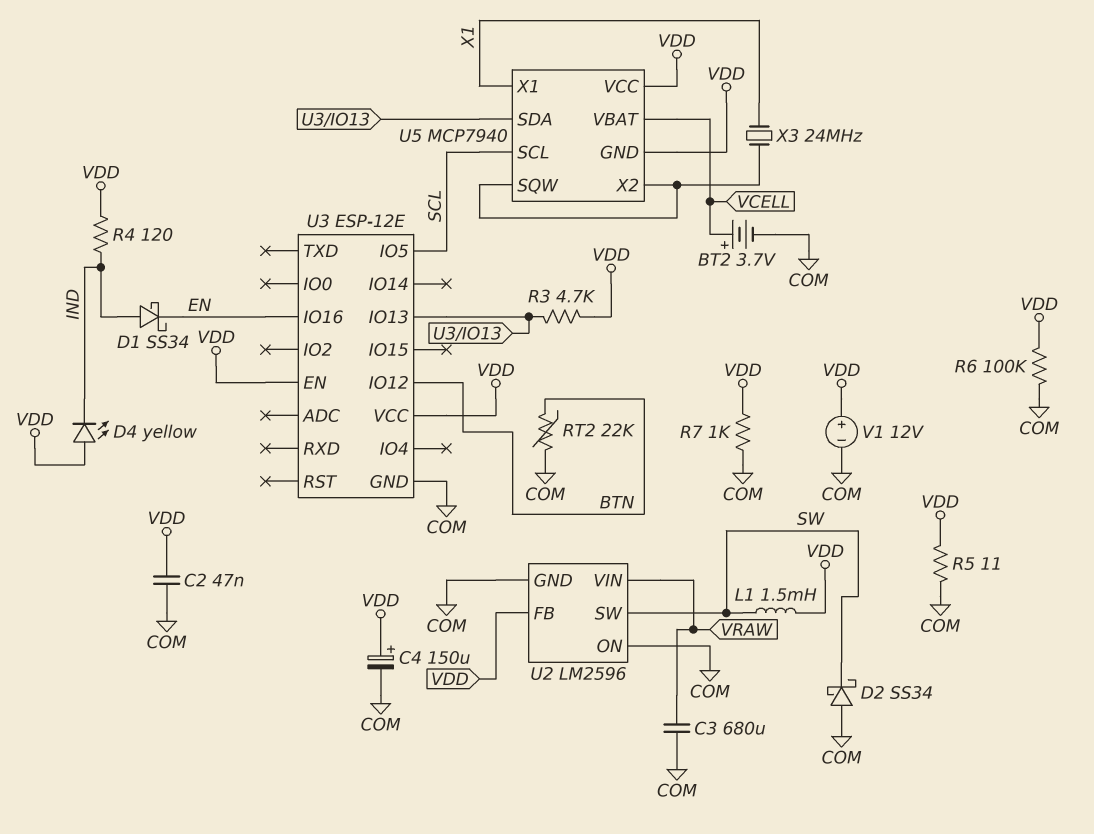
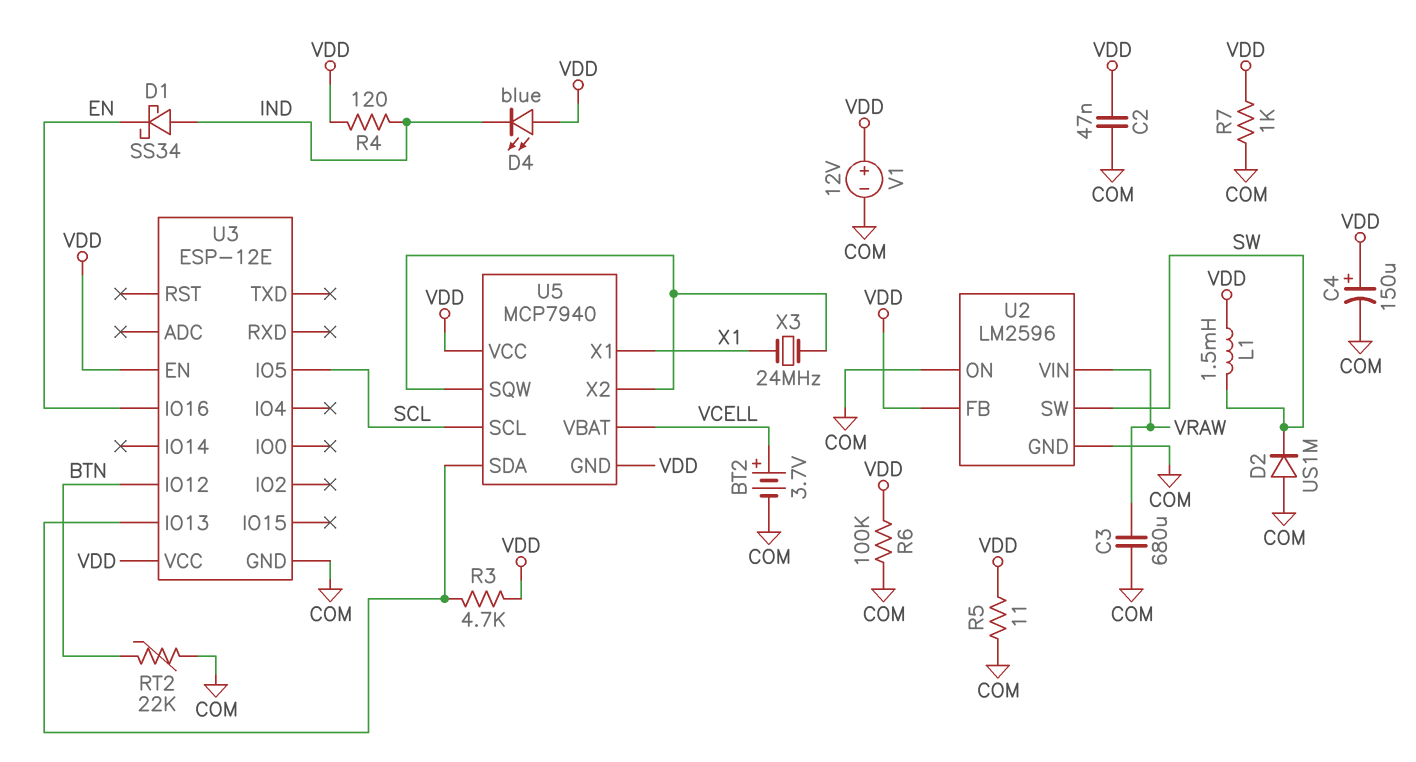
D2: schottky SS34 (A COM, K SW) -> diode US1M (A COM, K SW)
D4: LED yellow (A VDD, K IND) -> LED blue (A VDD, K IND)

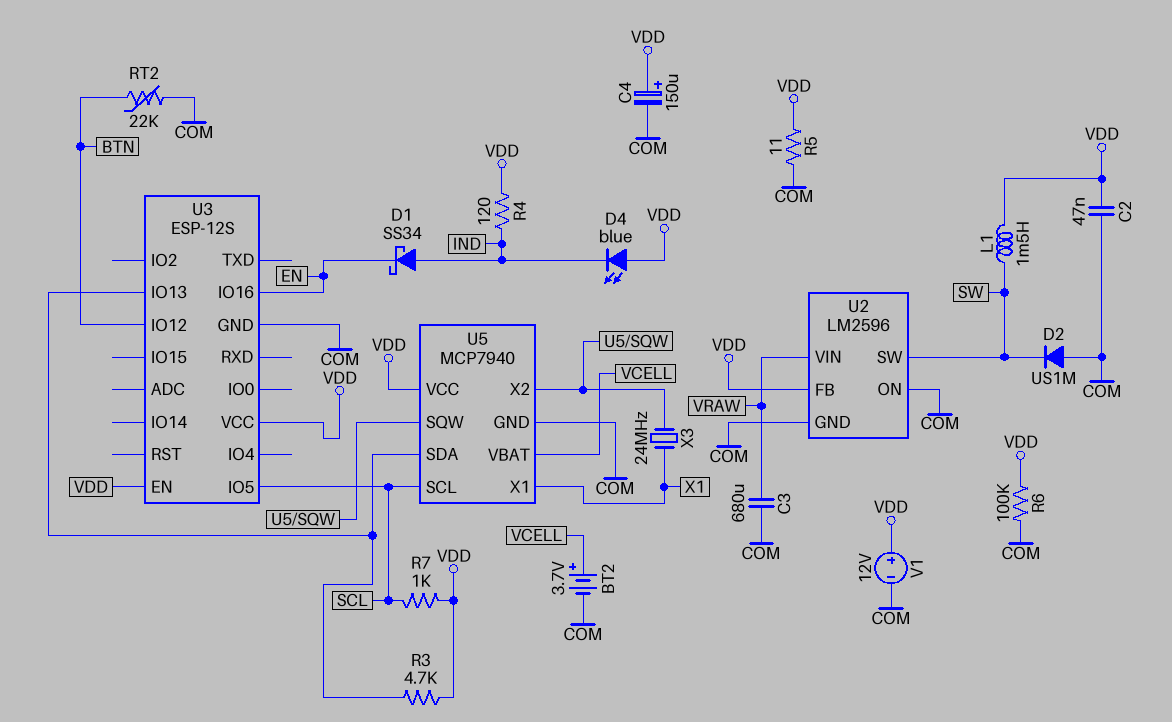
R7: 1k (COM, VDD) -> 1k (SCL, VDD)
U3: ESP-12E -> ESP-12S
U5 pin GND: VDD -> COM

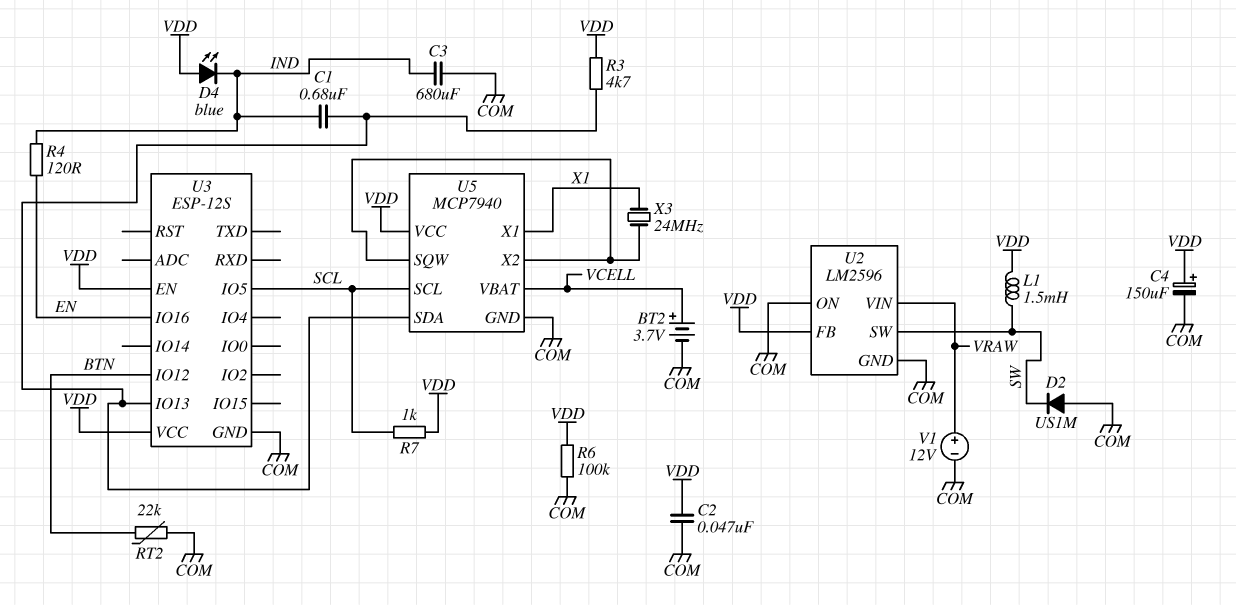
C1: none -> 680nF (IND, U3/IO13)
C3: 680uF (COM, VRAW) -> 680uF (COM, IND)
D1: schottky SS34 (A IND, K EN) -> none
R4: 120 (IND, VDD) -> 120 (EN, IND)
R5: 11 (COM, VDD) -> none
V1: 12V (plus VDD, minus COM) -> 12V (plus VRAW, minus COM)

